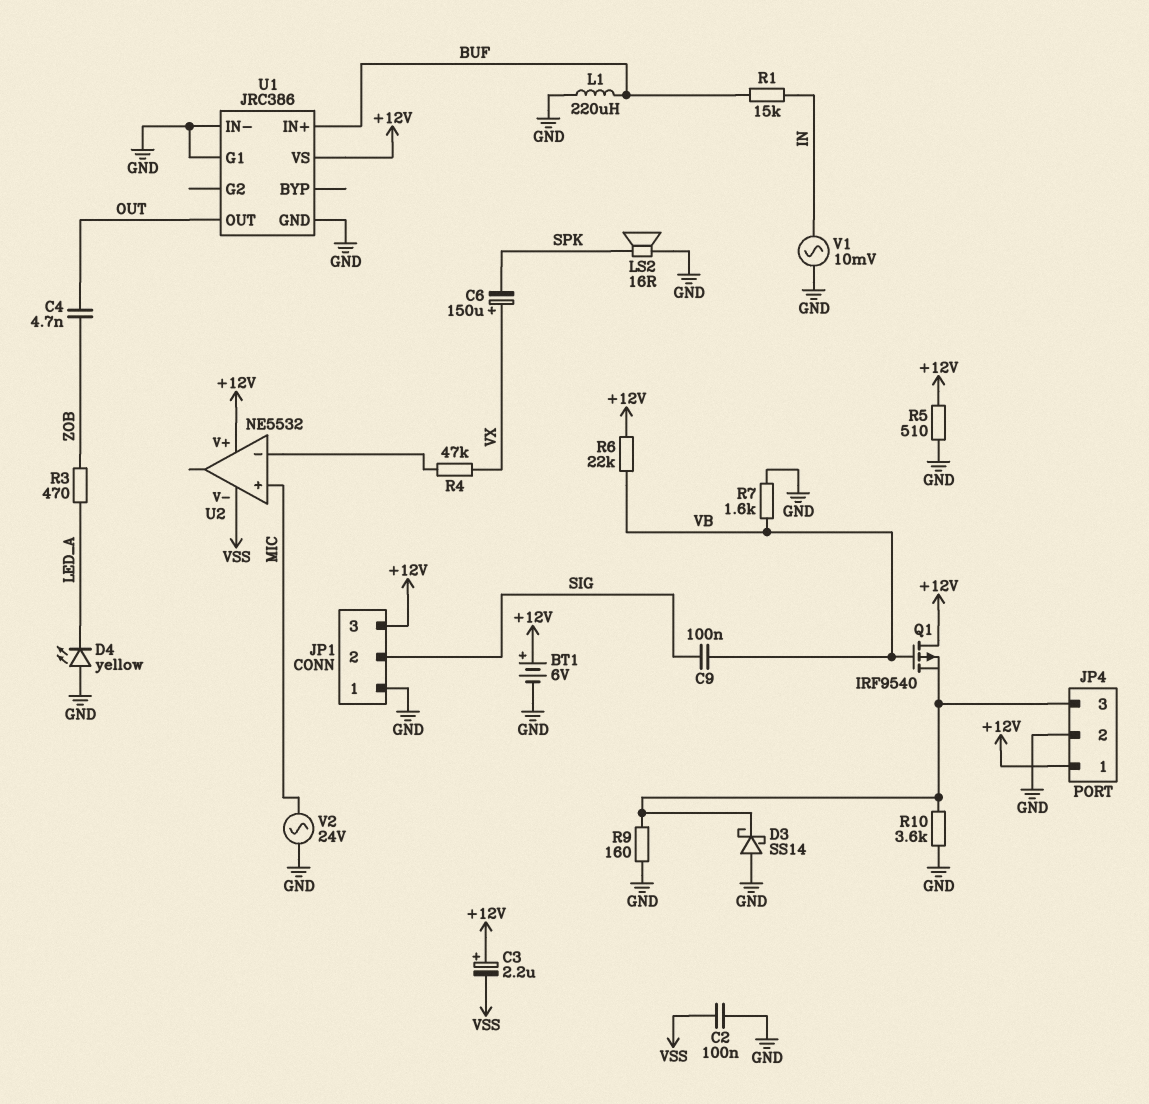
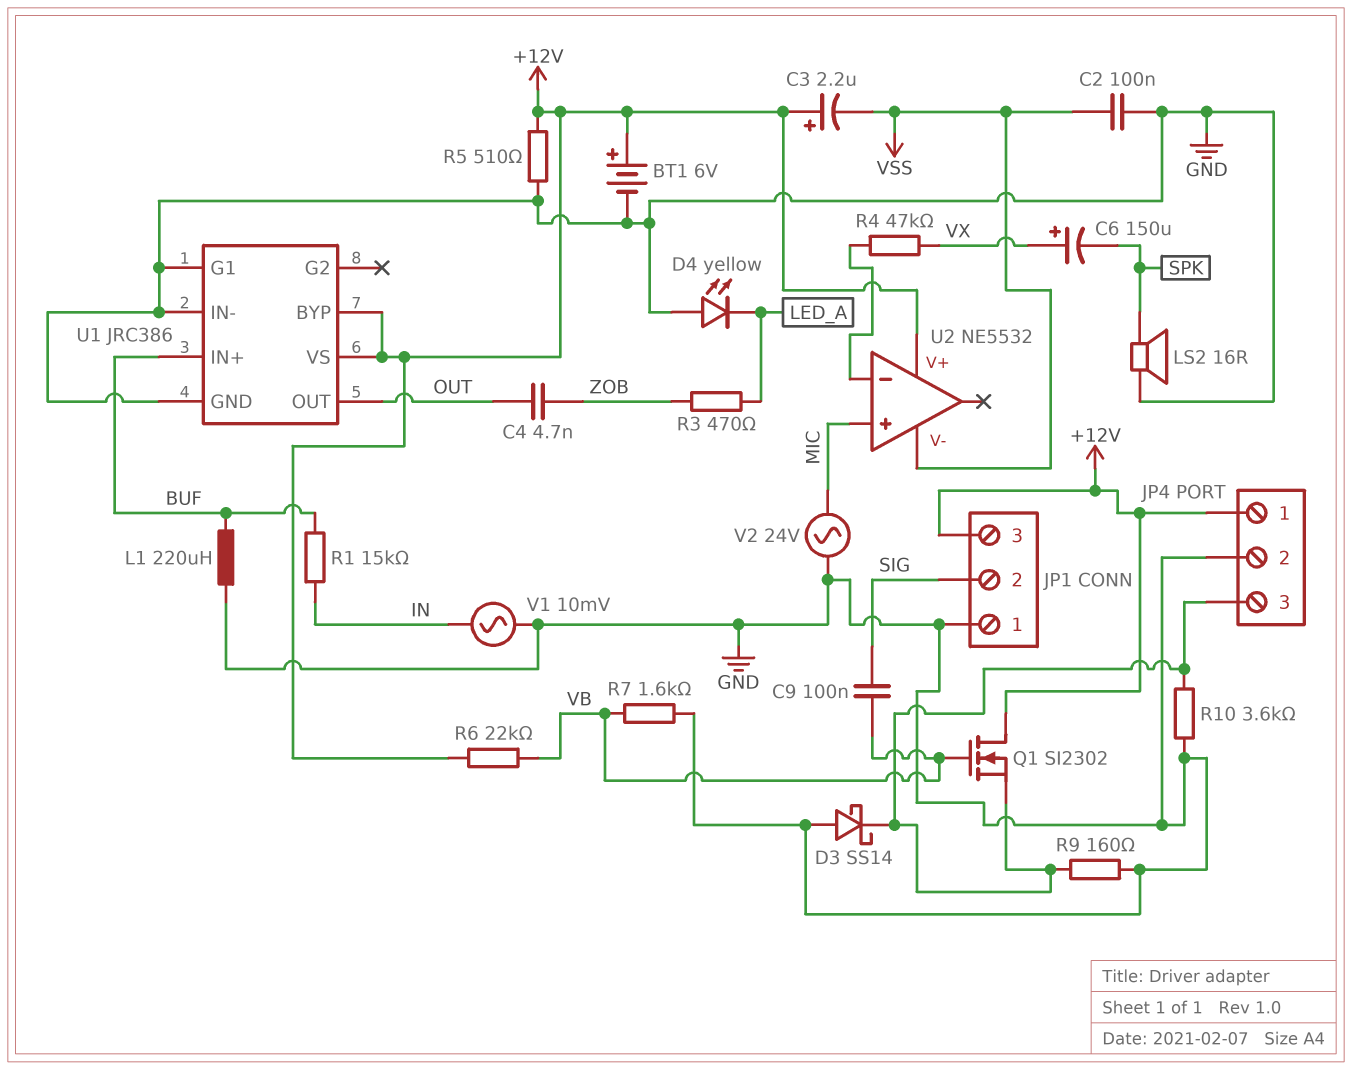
Q1: PMOS IRF9540 (G VB, D +12V, S JP4/3) -> NMOS SI2302 (G VB, D +12V, S JP4/3)
U1 pin BYP: none -> +12V

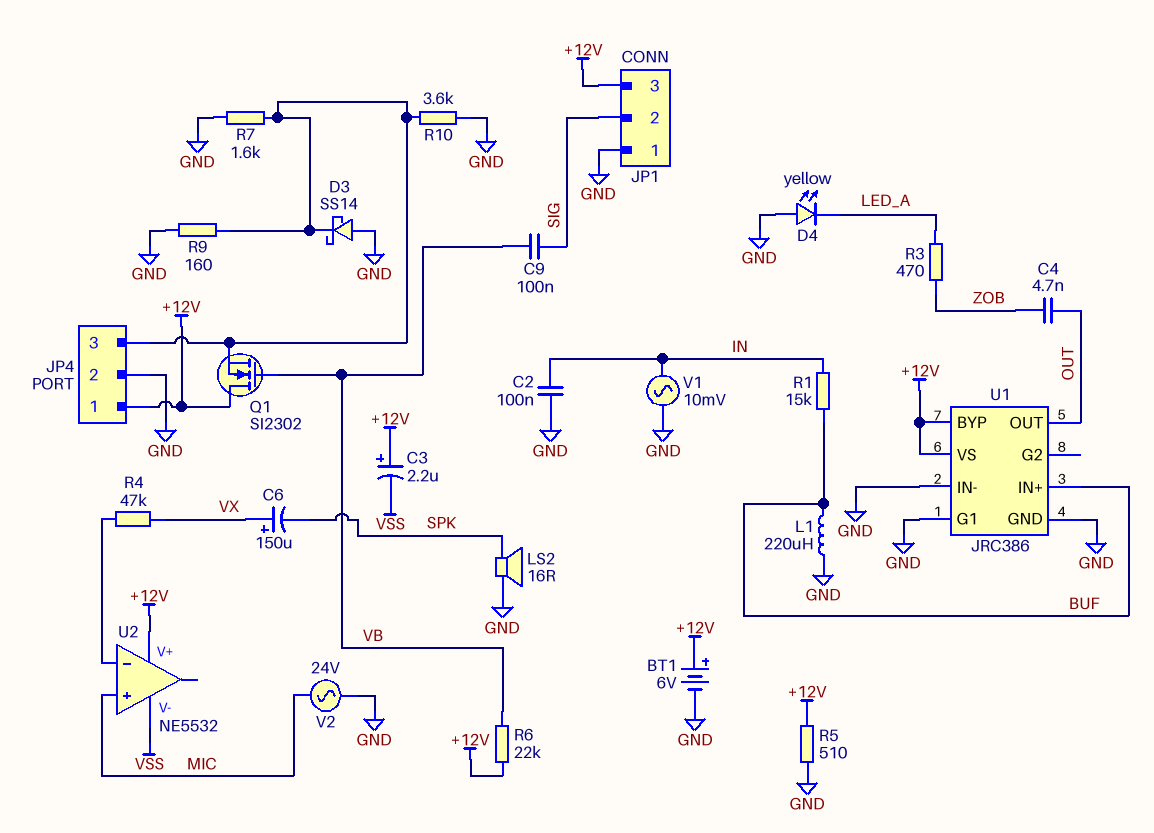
C2: 100nF (GND, VSS) -> 100nF (GND, IN)
R7: 1.6k (GND, VB) -> 1.6k (GND, JP4/3)

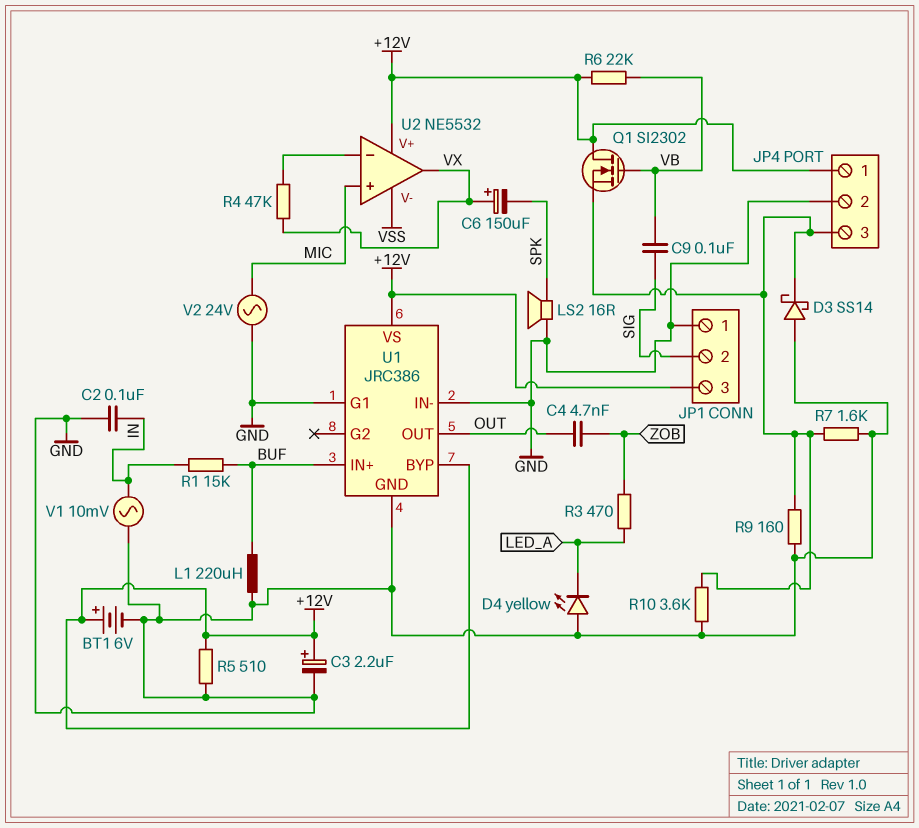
C3: 2.2uF (plus +12V, minus VSS) -> 2.2uF (plus +12V, minus GND)
U2 pin out: none -> VX

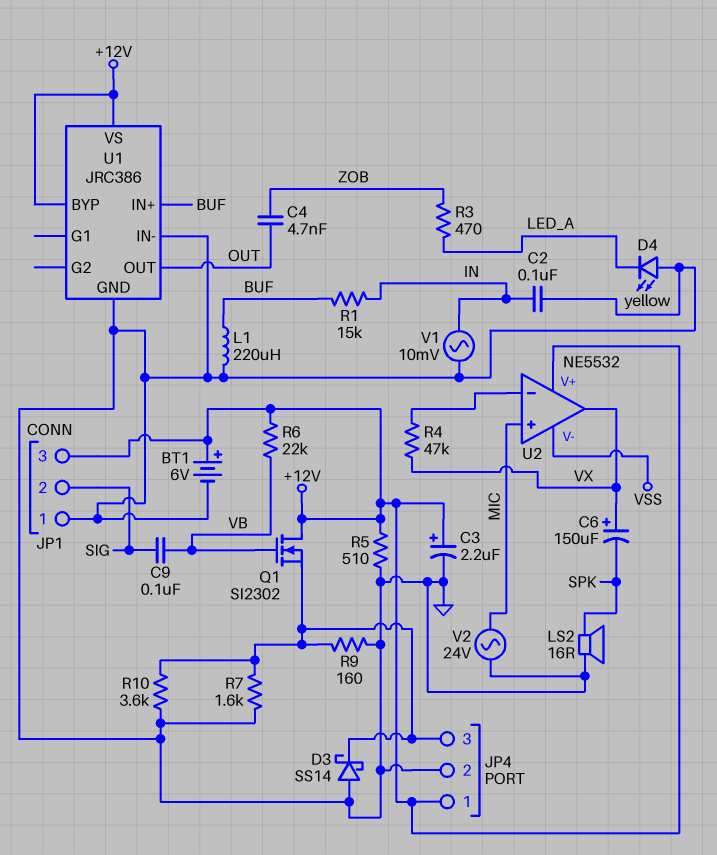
U1 pin G1: GND -> none

